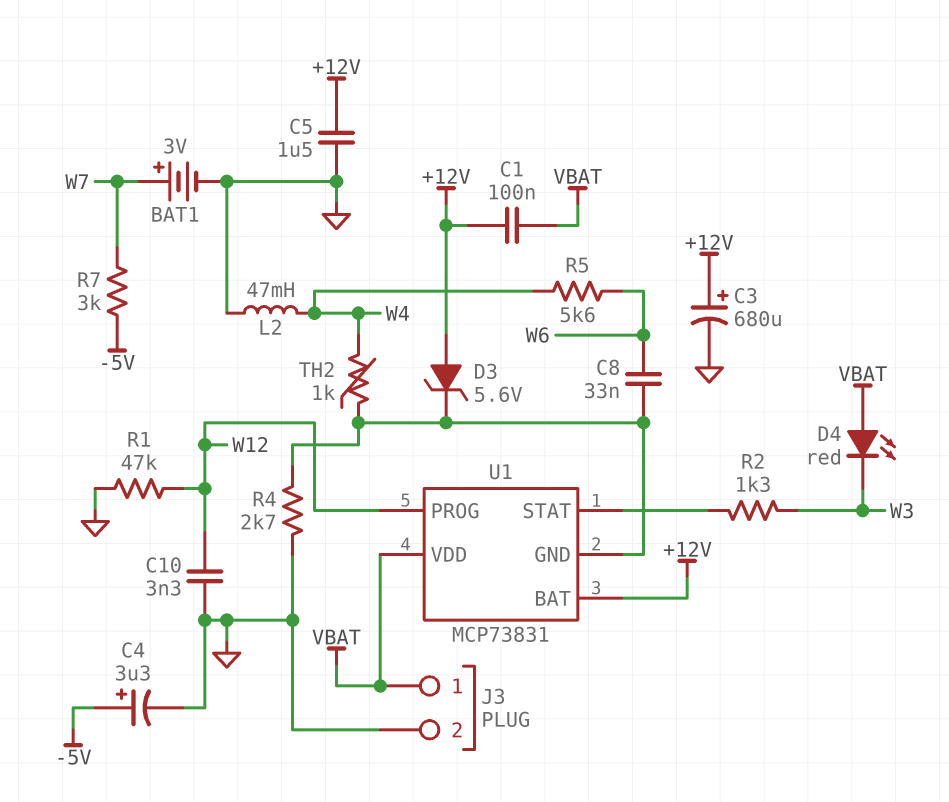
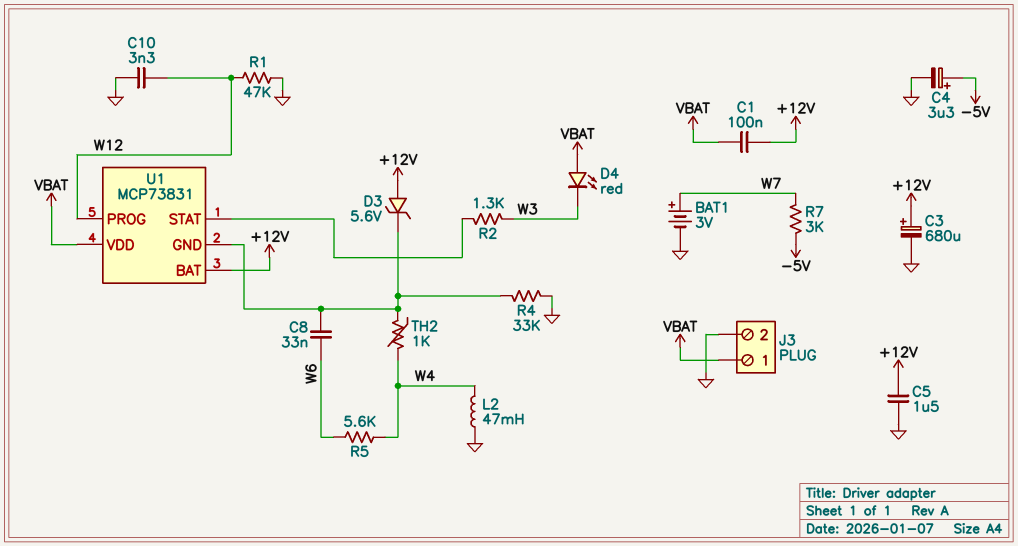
R4: 2.7k (GND, U1/GND) -> 33k (GND, U1/GND)

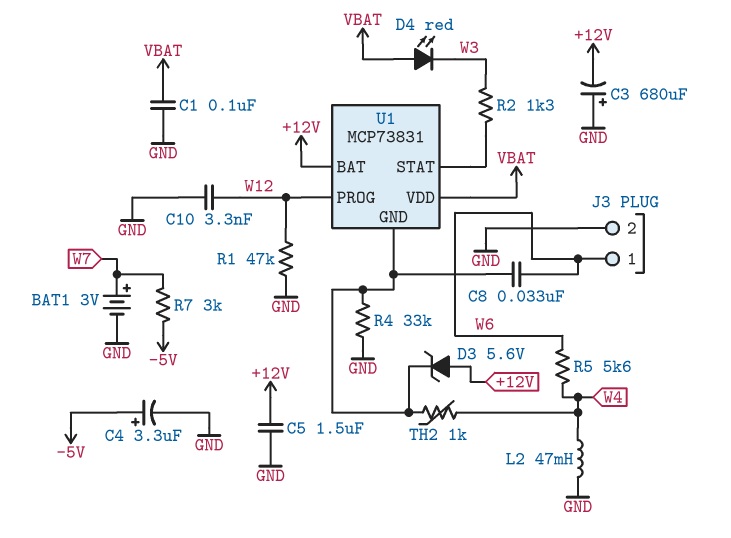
C1: 100nF (+12V, VBAT) -> 100nF (GND, VBAT)
C3: 680uF (plus +12V, minus GND) -> 680uF (plus GND, minus +12V)
J3 pin 1: VBAT -> W6

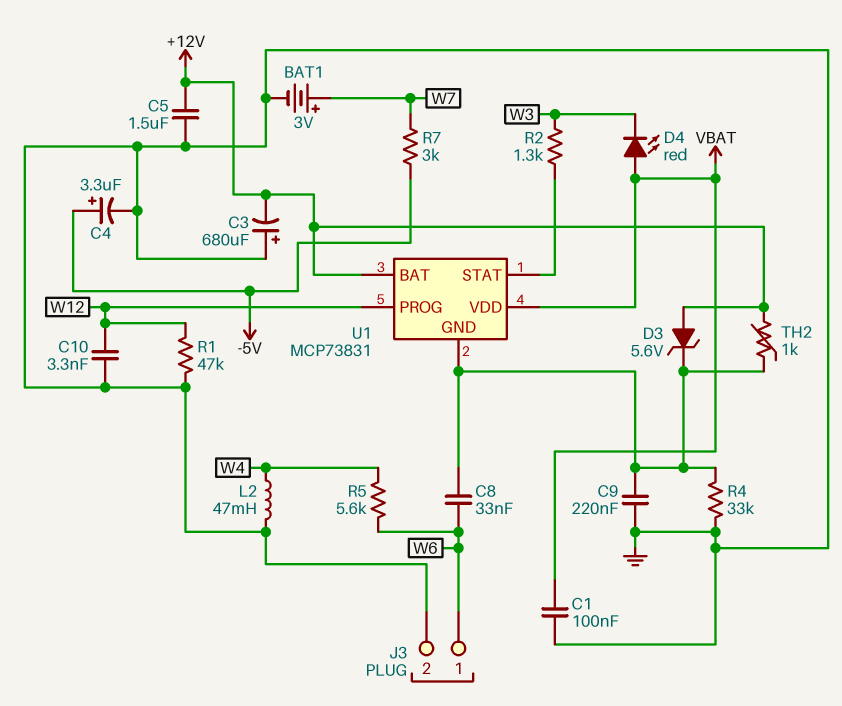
C9: none -> 220nF (GND, U1/GND)
TH2: 1k (U1/GND, W4) -> 1k (+12V, U1/GND)

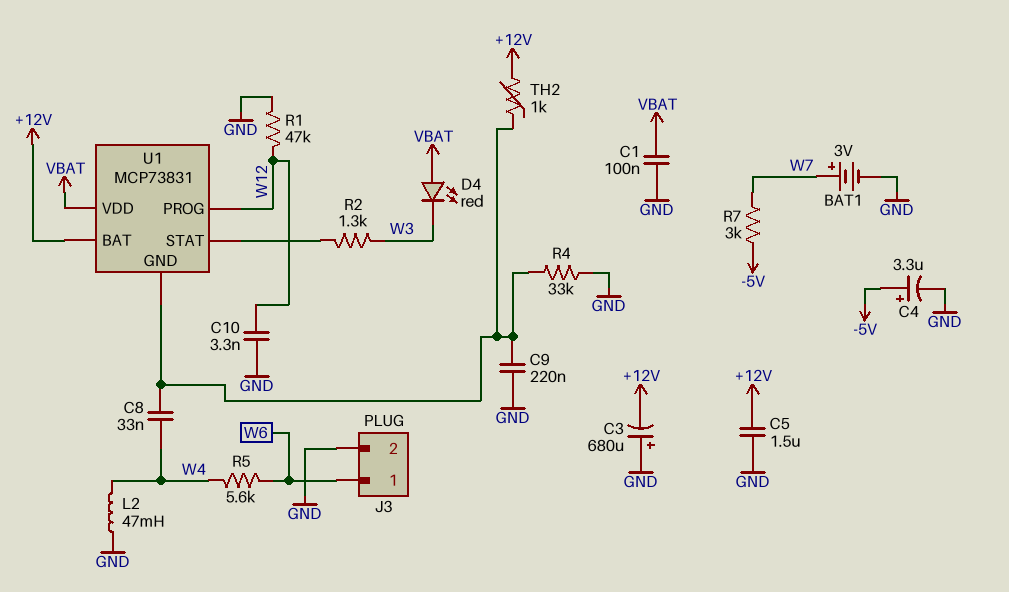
C8: 33nF (U1/GND, W6) -> 33nF (U1/GND, W4)
D3: zener 5.6V (A +12V, K U1/GND) -> none

